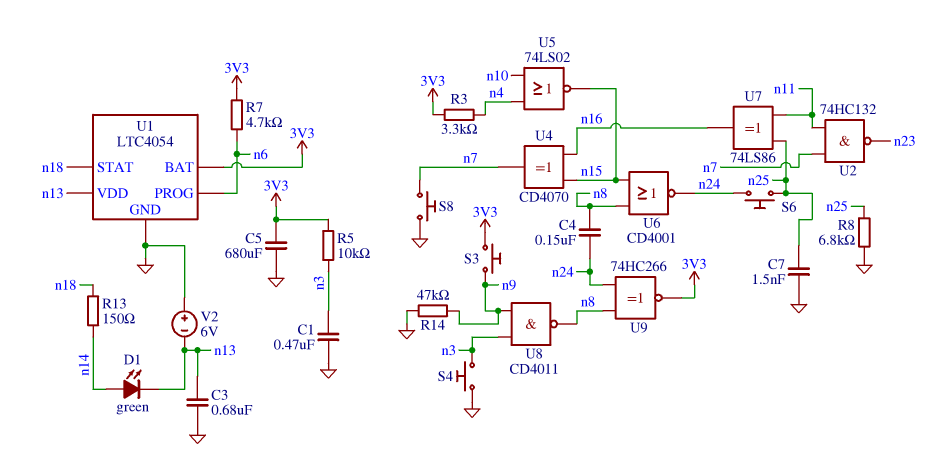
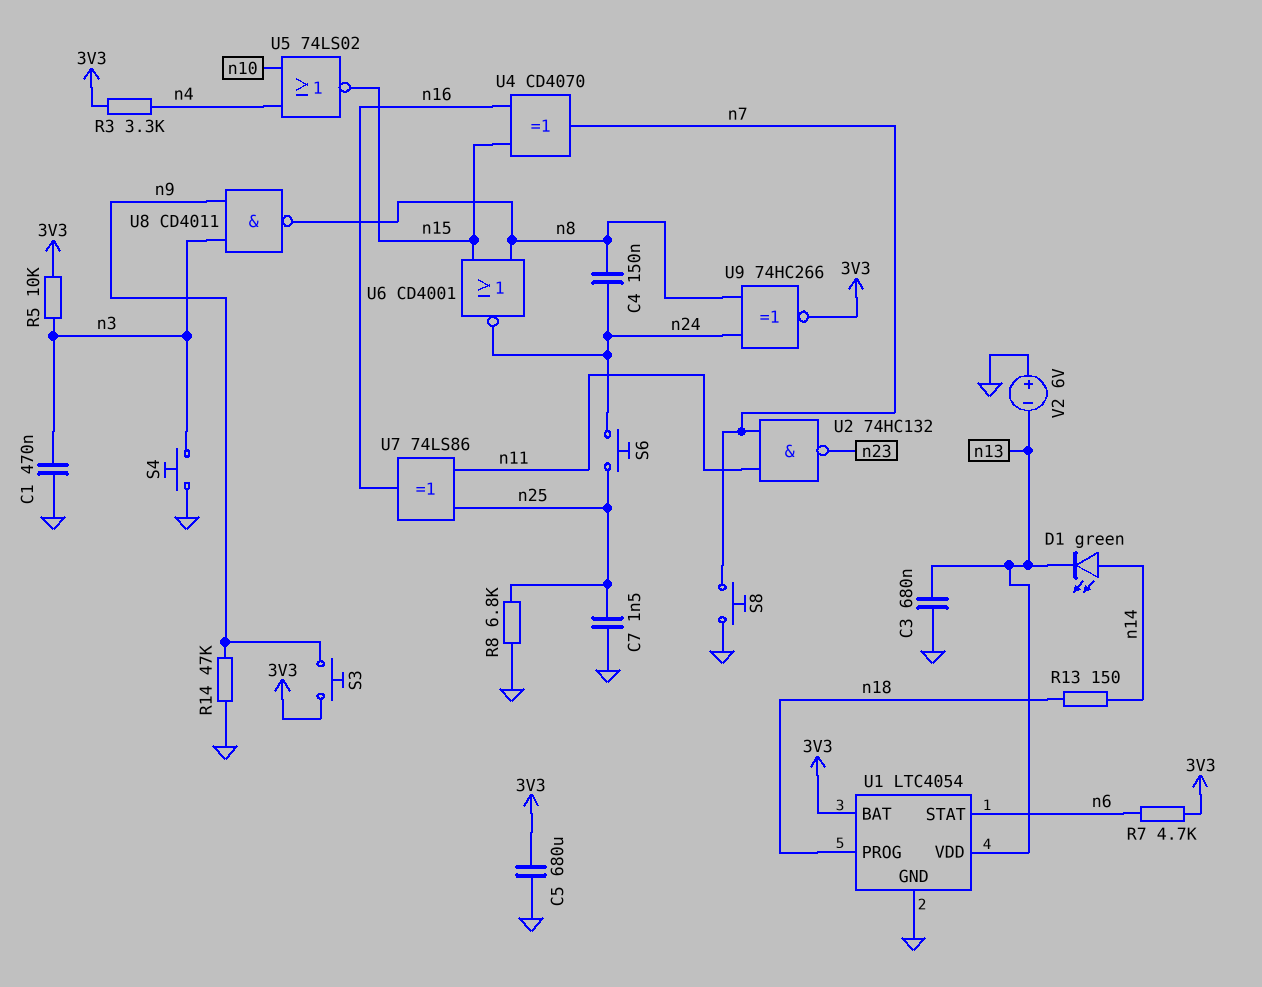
U1 pin PROG: n6 -> n18
U1 pin STAT: n18 -> n6

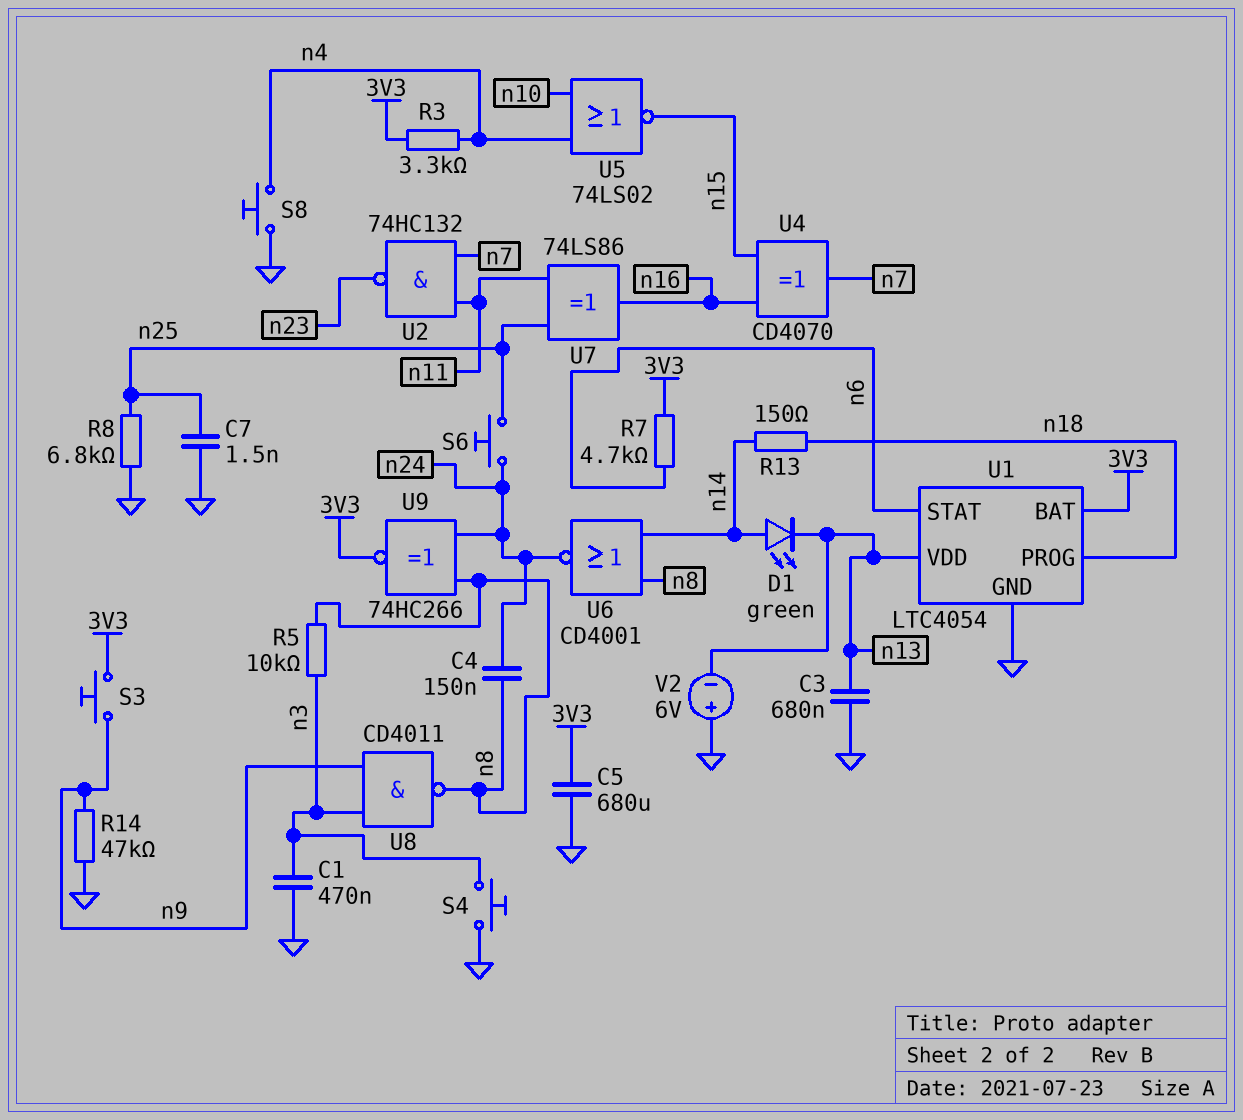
R5: 10k (3V3, n3) -> 10k (n3, n8)
S8: button (GND, n7) -> button (GND, n4)
U6: NOR CD4001 (in n8, in n15, out n24) -> NOR CD4001 (in n8, in n14, out n24)

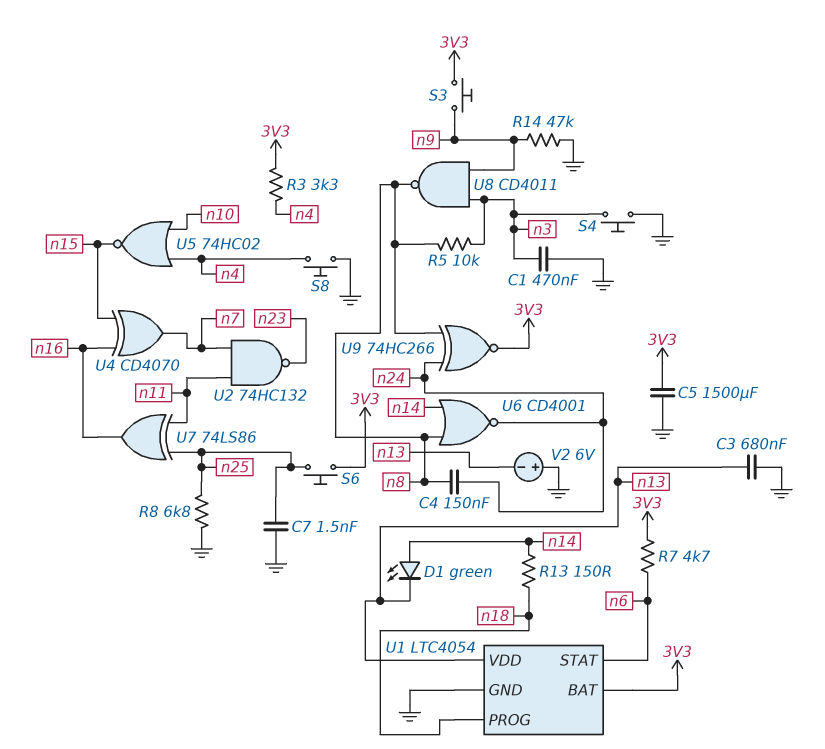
C5: 680uF (3V3, GND) -> 1500uF (3V3, GND)
S6: button (n24, n25) -> button (3V3, n25)
U5: NOR 74LS02 (in n4, in n10, out n15) -> NOR 74HC02 (in n4, in n10, out n15)

